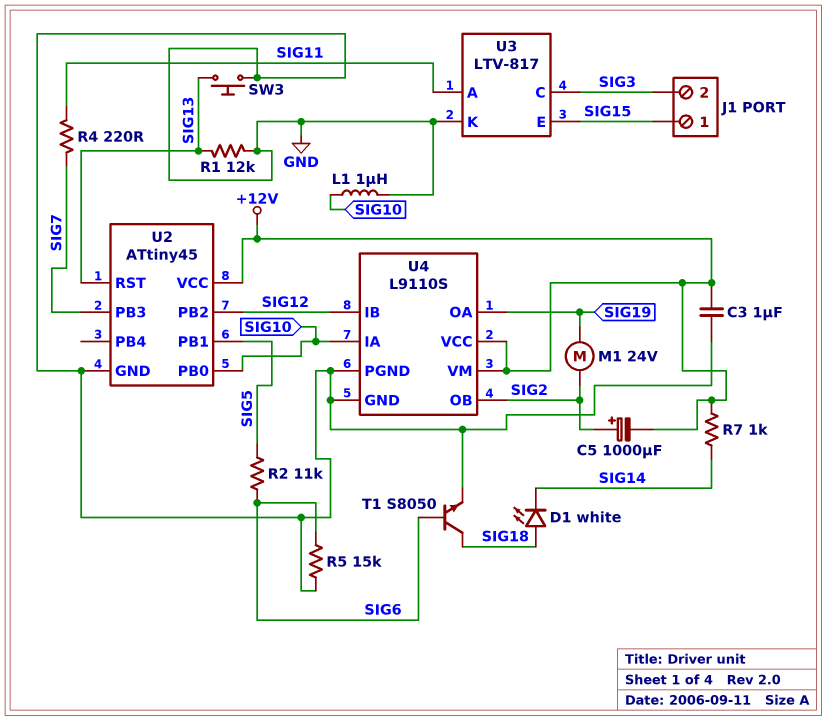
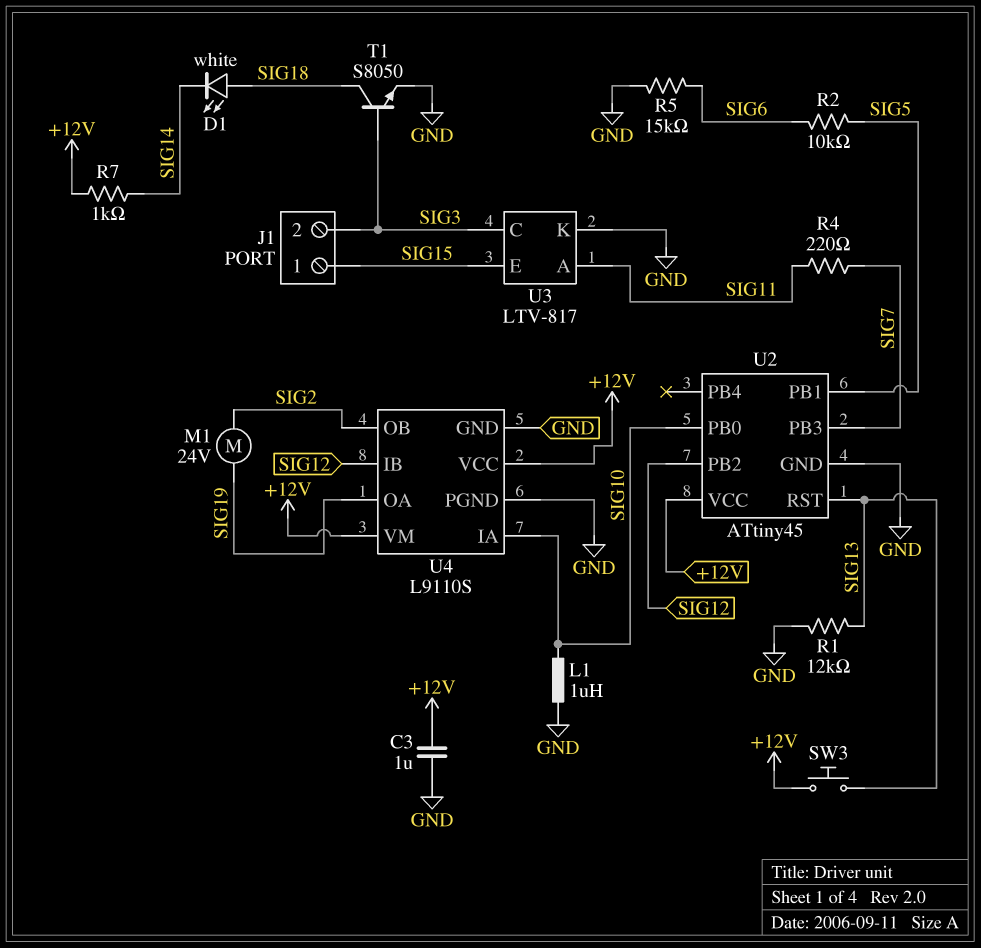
C5: 1000uF (plus SIG2, minus +12V) -> none
R2: 11k (SIG5, SIG6) -> 10k (SIG5, SIG6)
SW3: button (GND, SIG13) -> button (+12V, SIG13)
T1: NPN S8050 (B SIG6, C SIG18, E GND) -> NPN S8050 (B SIG3, C SIG18, E GND)

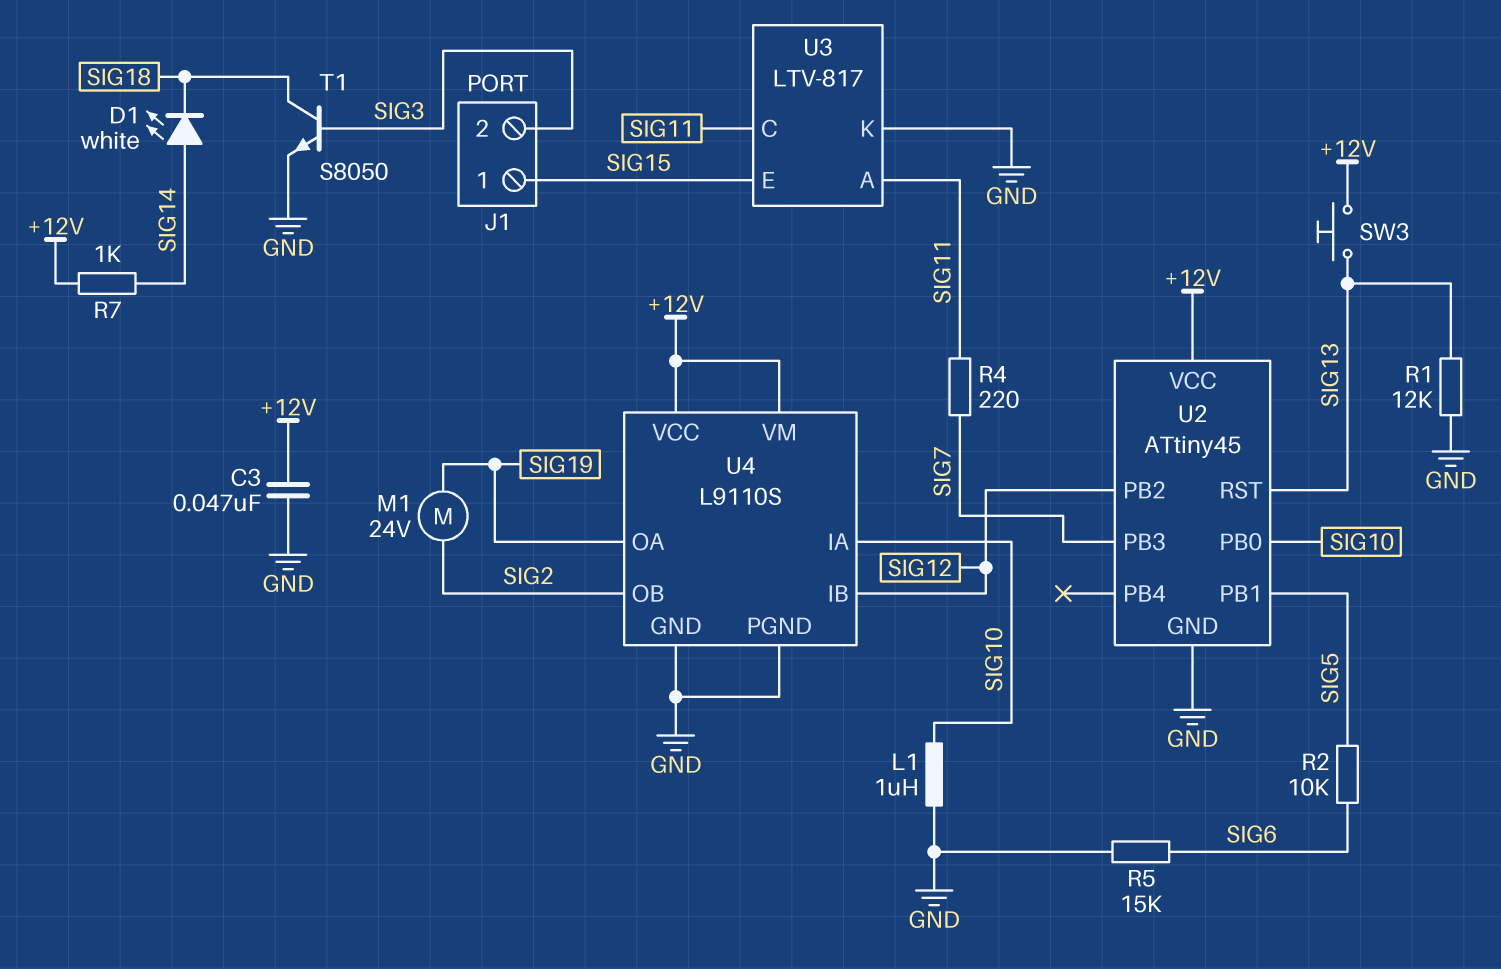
C3: 1uF (+12V, GND) -> 47nF (+12V, GND)
D1: LED white (A SIG18, K SIG14) -> LED white (A SIG14, K SIG18)
U3 pin C: SIG3 -> SIG11

